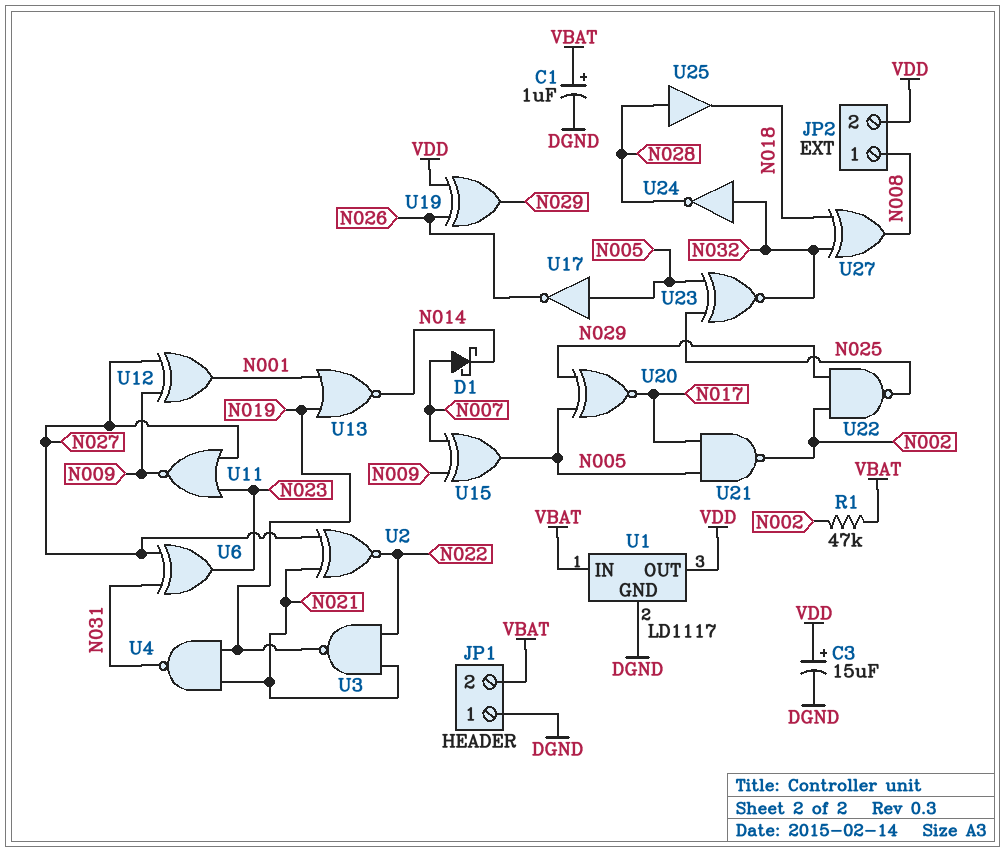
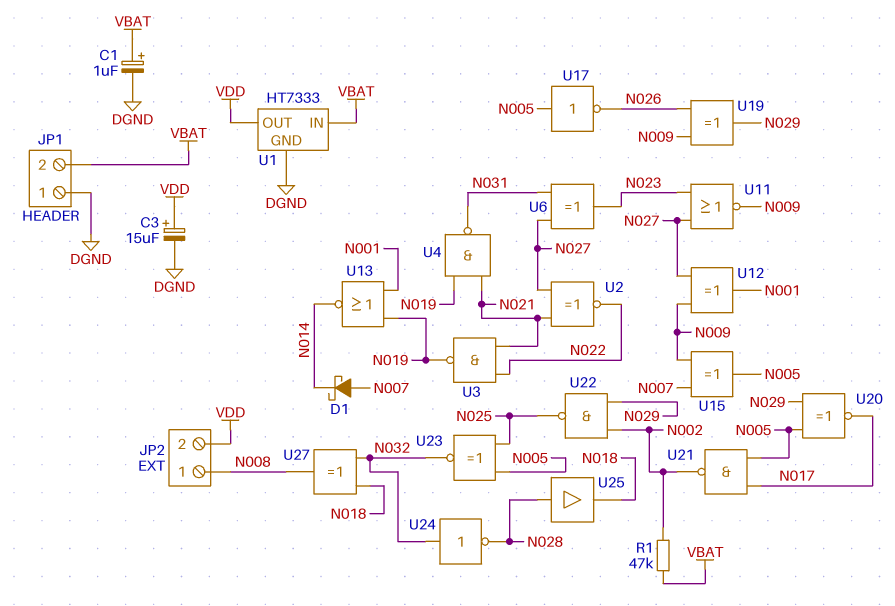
U1: LD1117 -> HT7333
U19: XOR (in N026, in VDD, out N029) -> XOR (in N009, in N026, out N029)

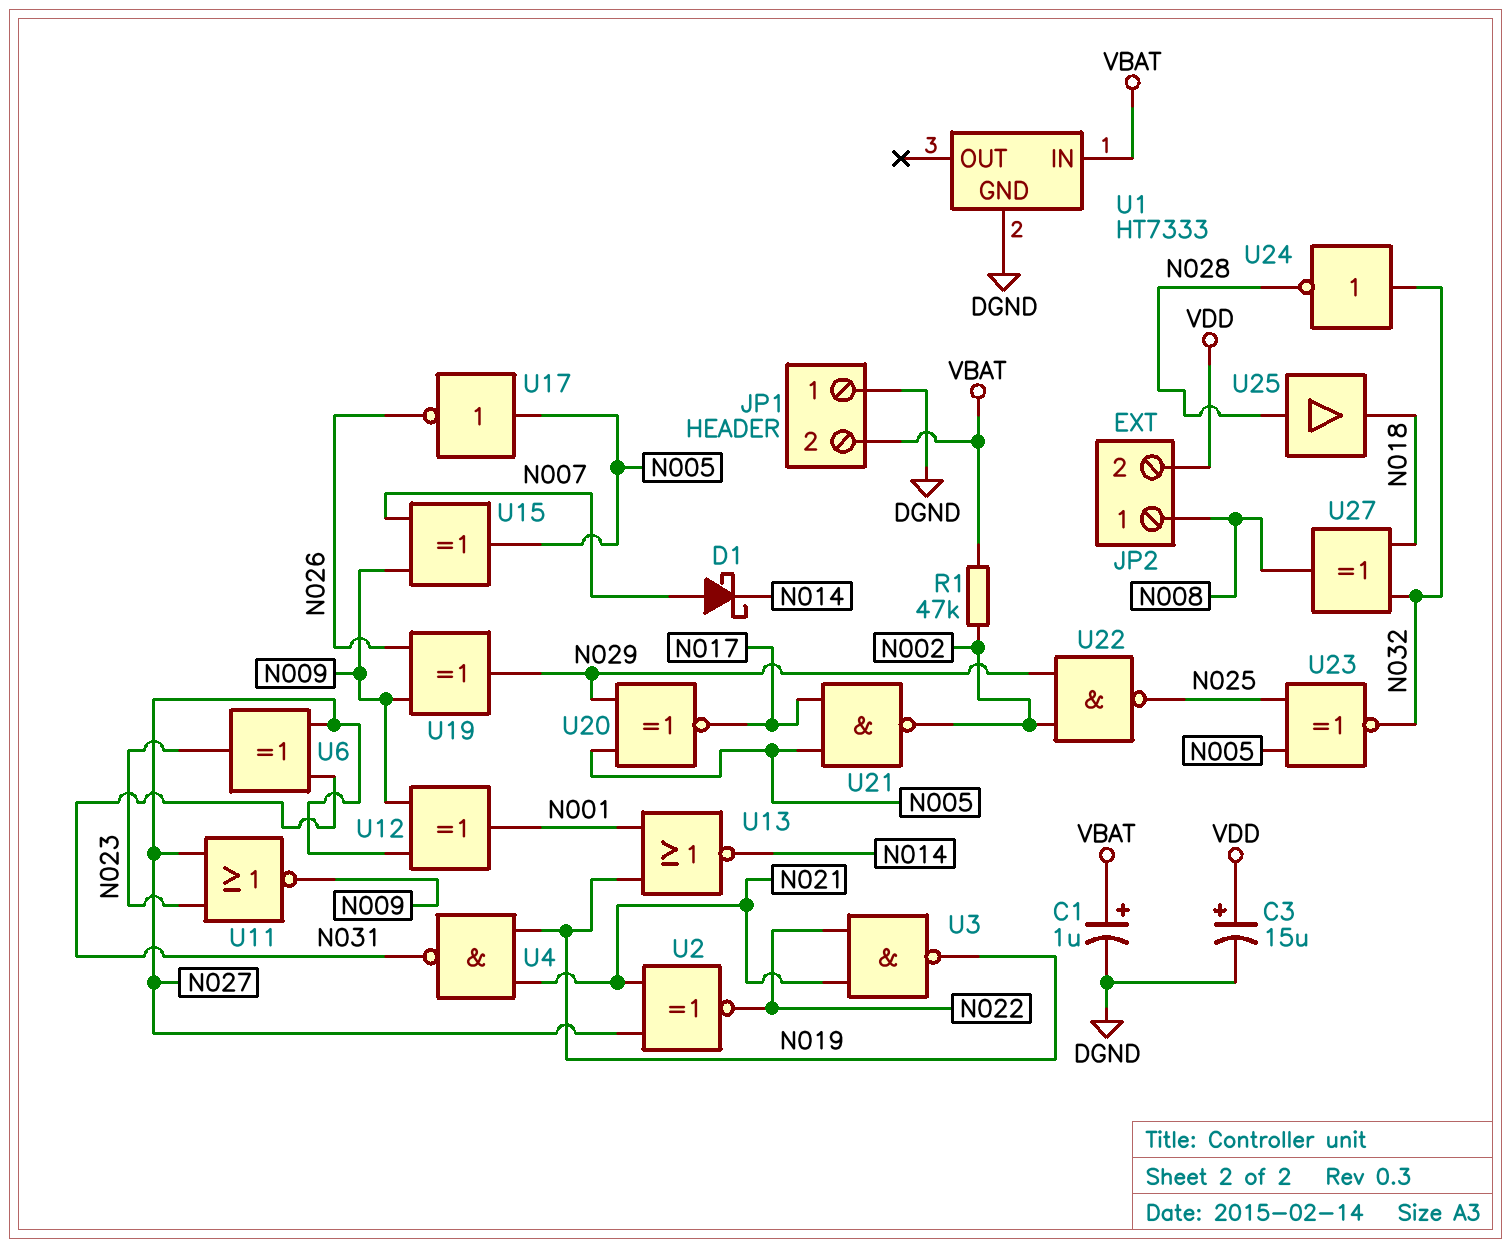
U1 pin OUT: VDD -> none

